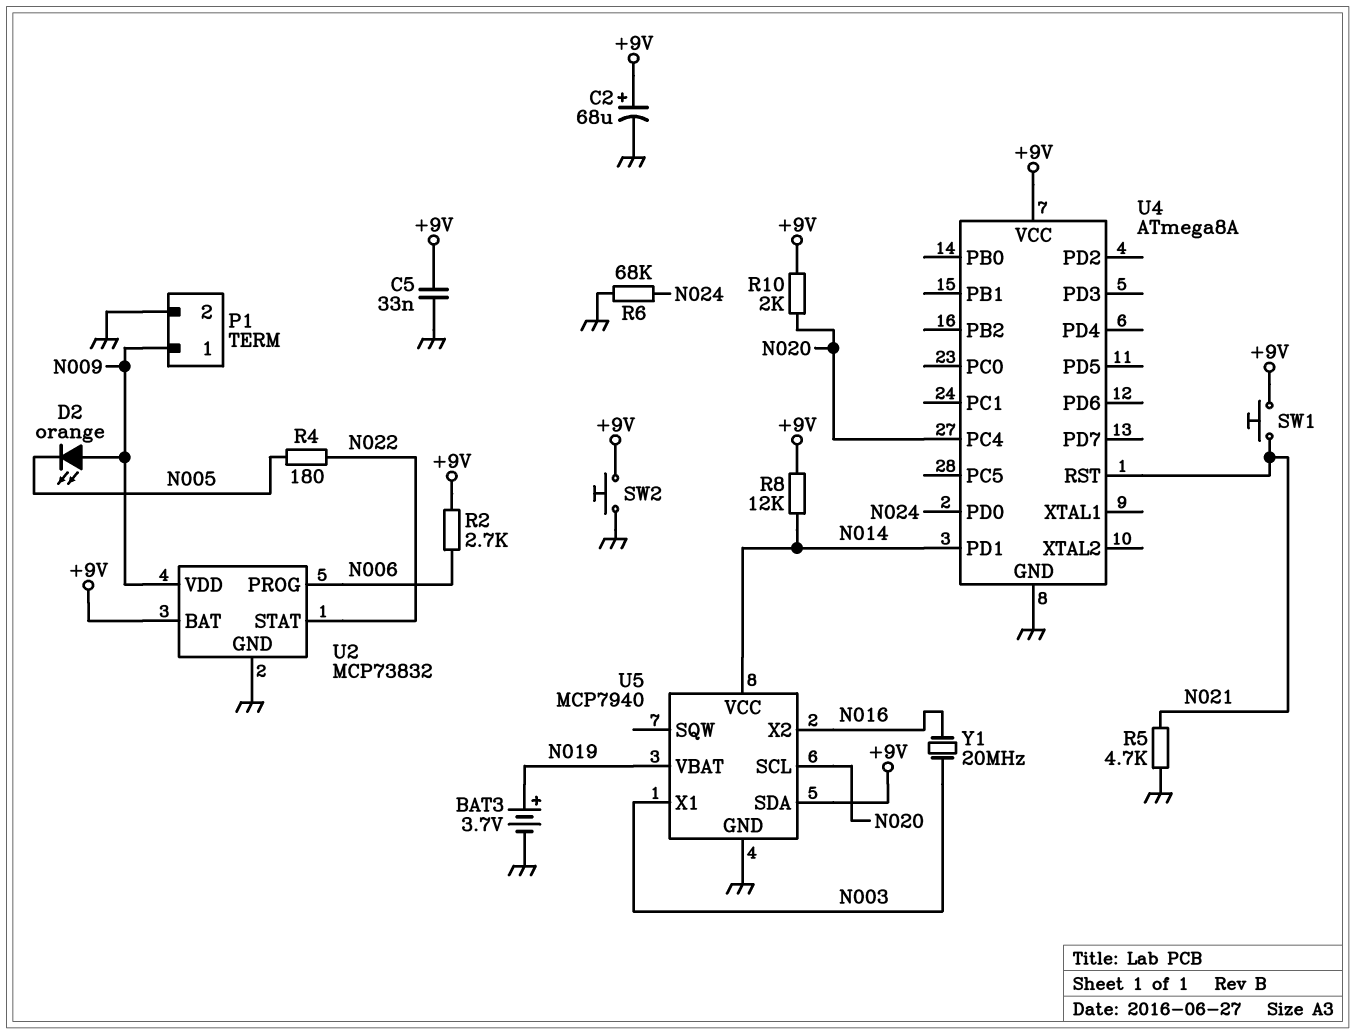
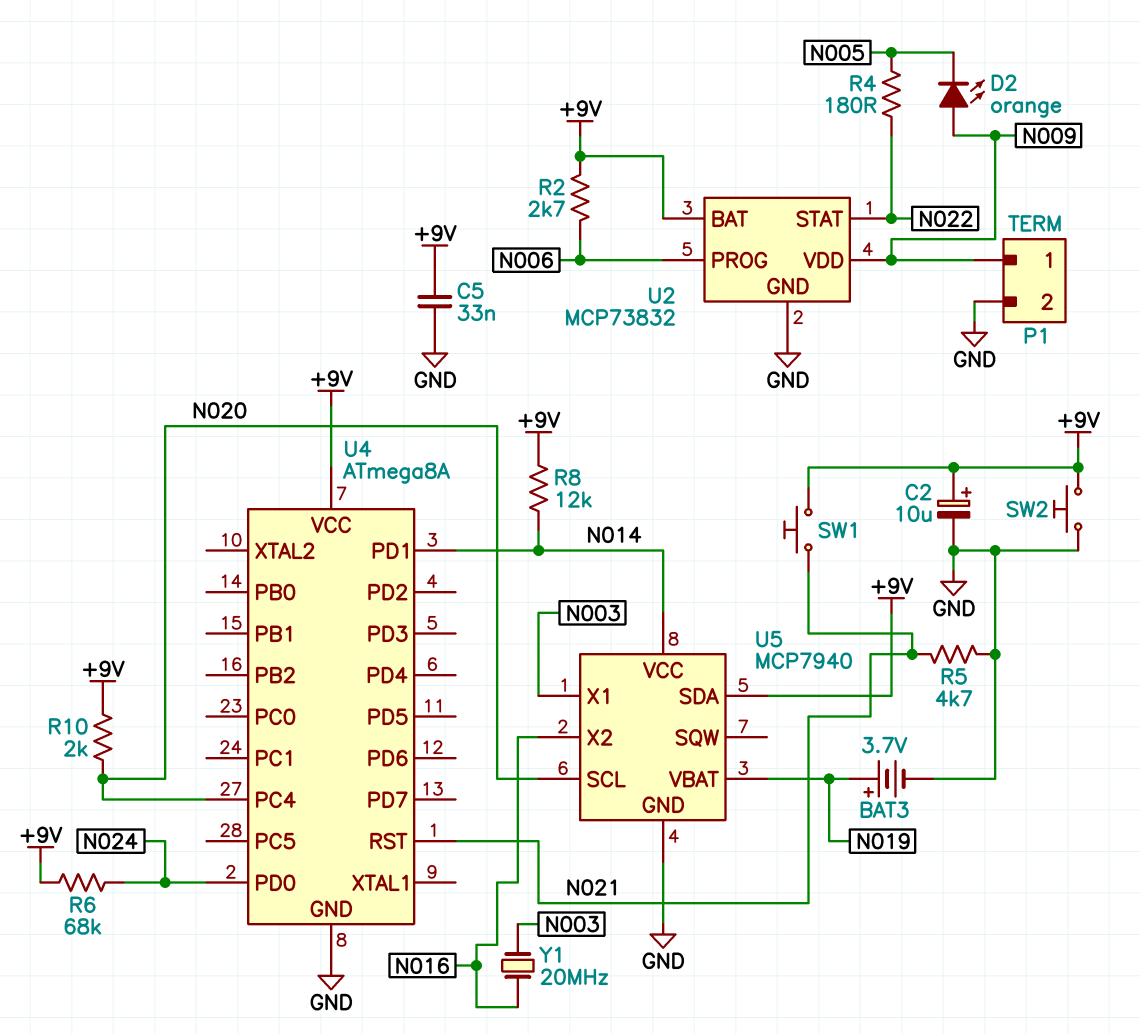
C2: 68uF (plus +9V, minus GND) -> 10uF (plus +9V, minus GND)
R6: 68k (GND, N024) -> 68k (+9V, N024)

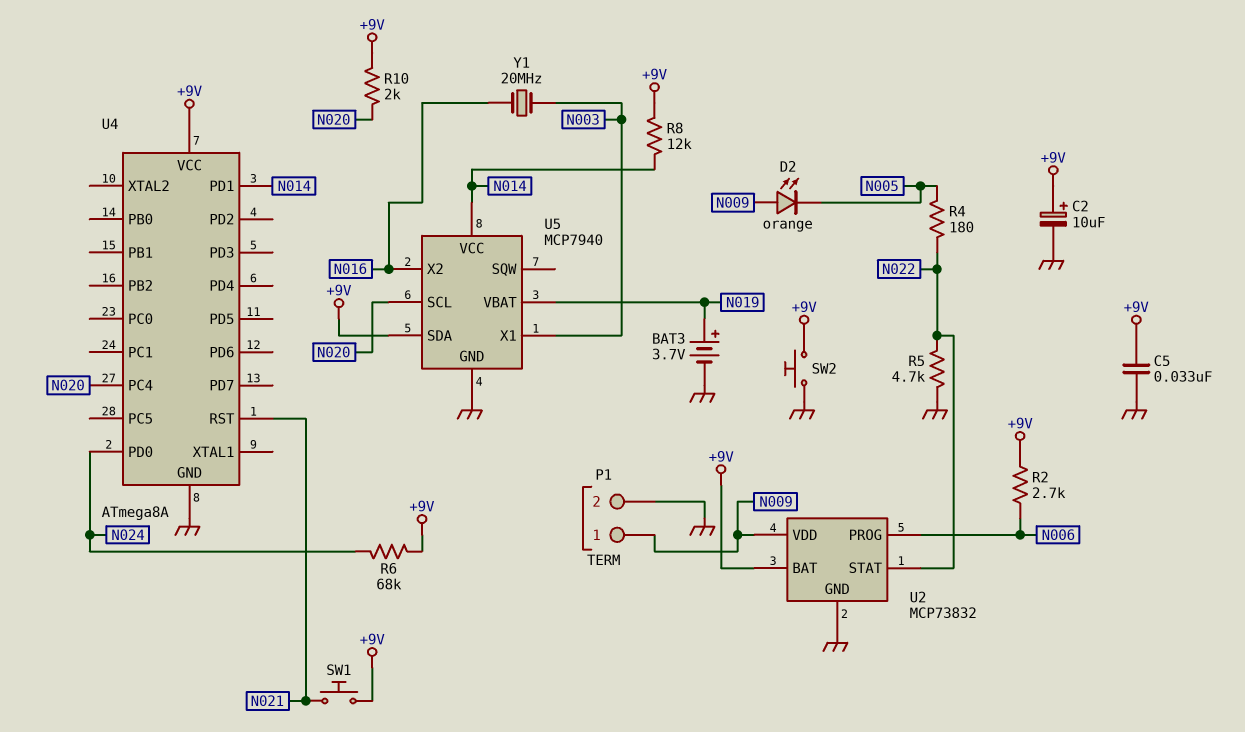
R5: 4.7k (GND, N021) -> 4.7k (GND, N022)

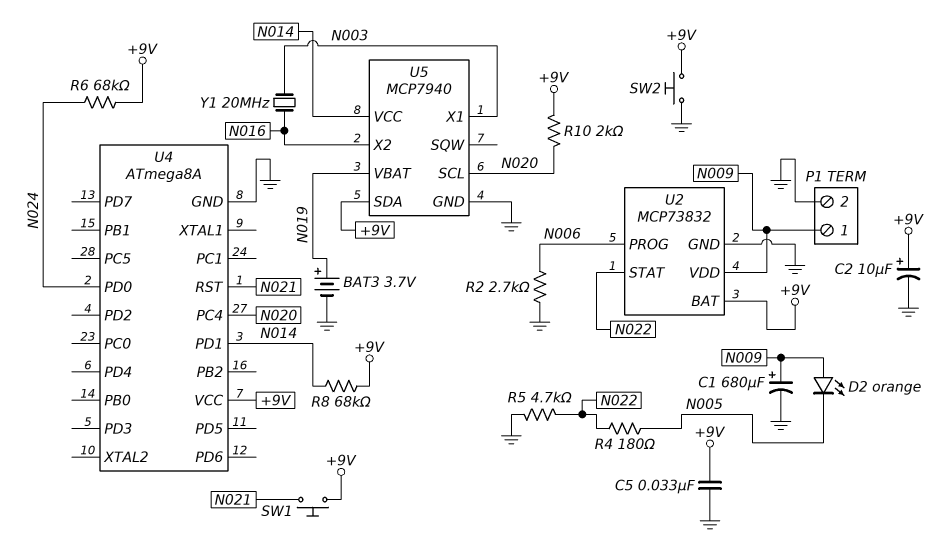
C1: none -> 680uF (plus N009, minus GND)
R2: 2.7k (+9V, N006) -> 2.7k (GND, N006)
R8: 12k (+9V, N014) -> 68k (+9V, N014)

